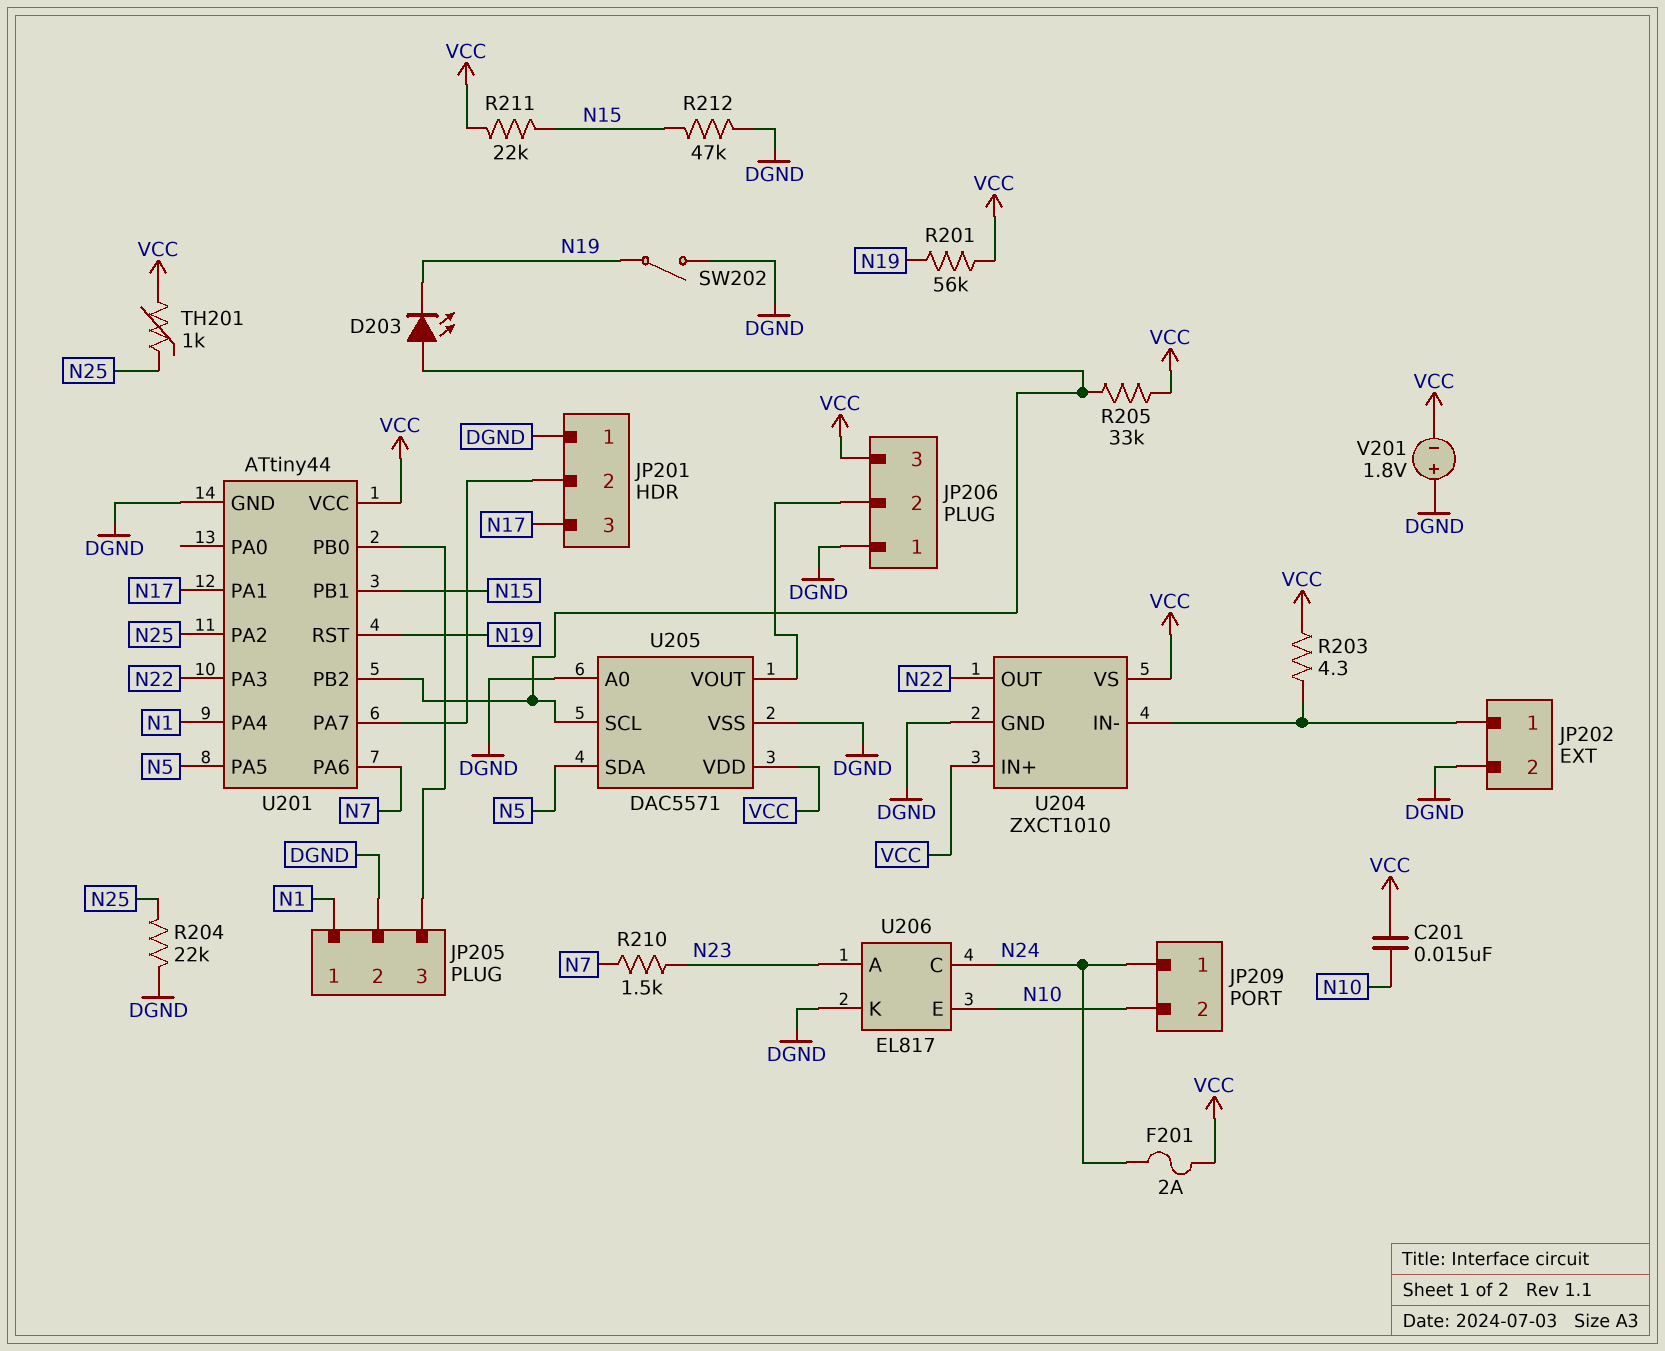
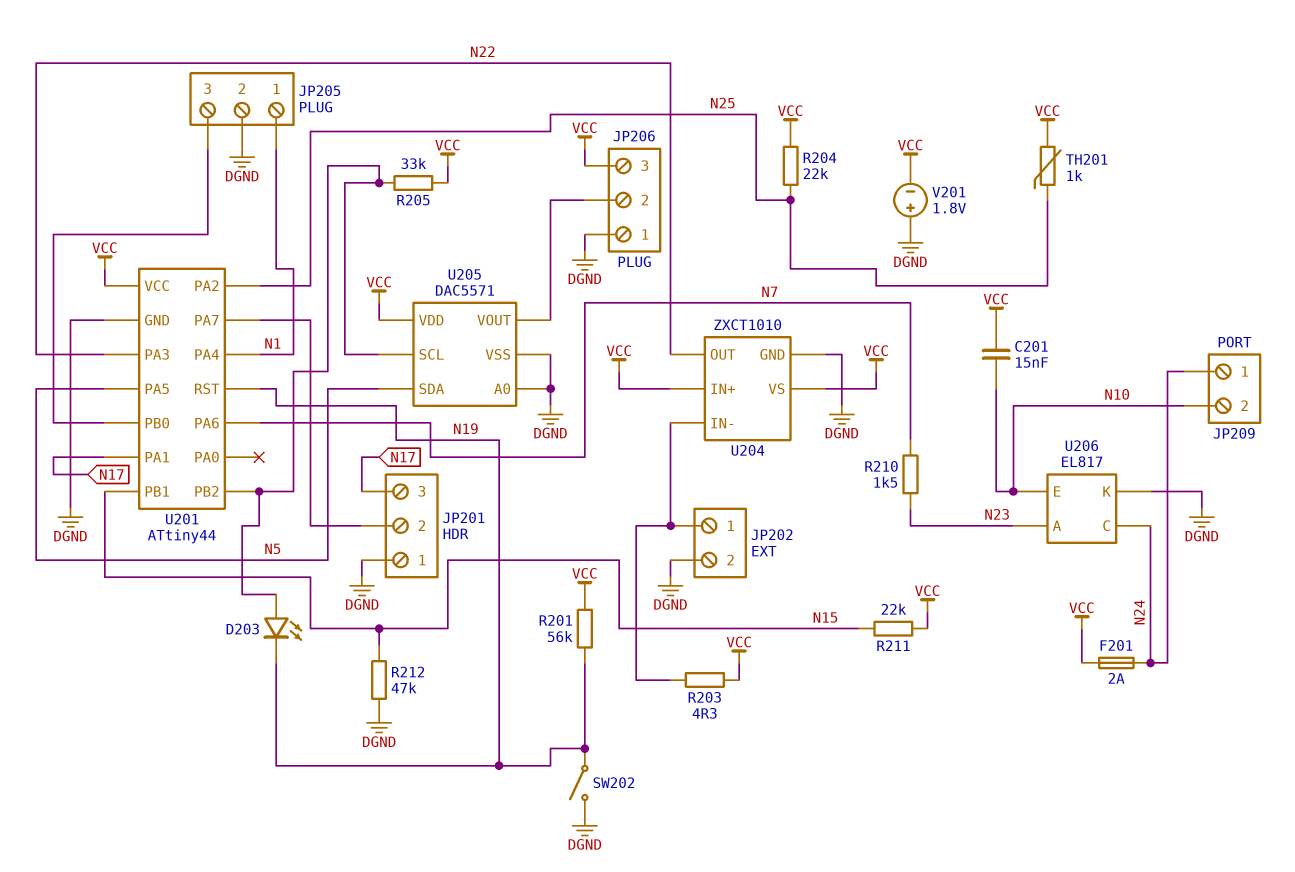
R204: 22k (DGND, N25) -> 22k (N25, VCC)

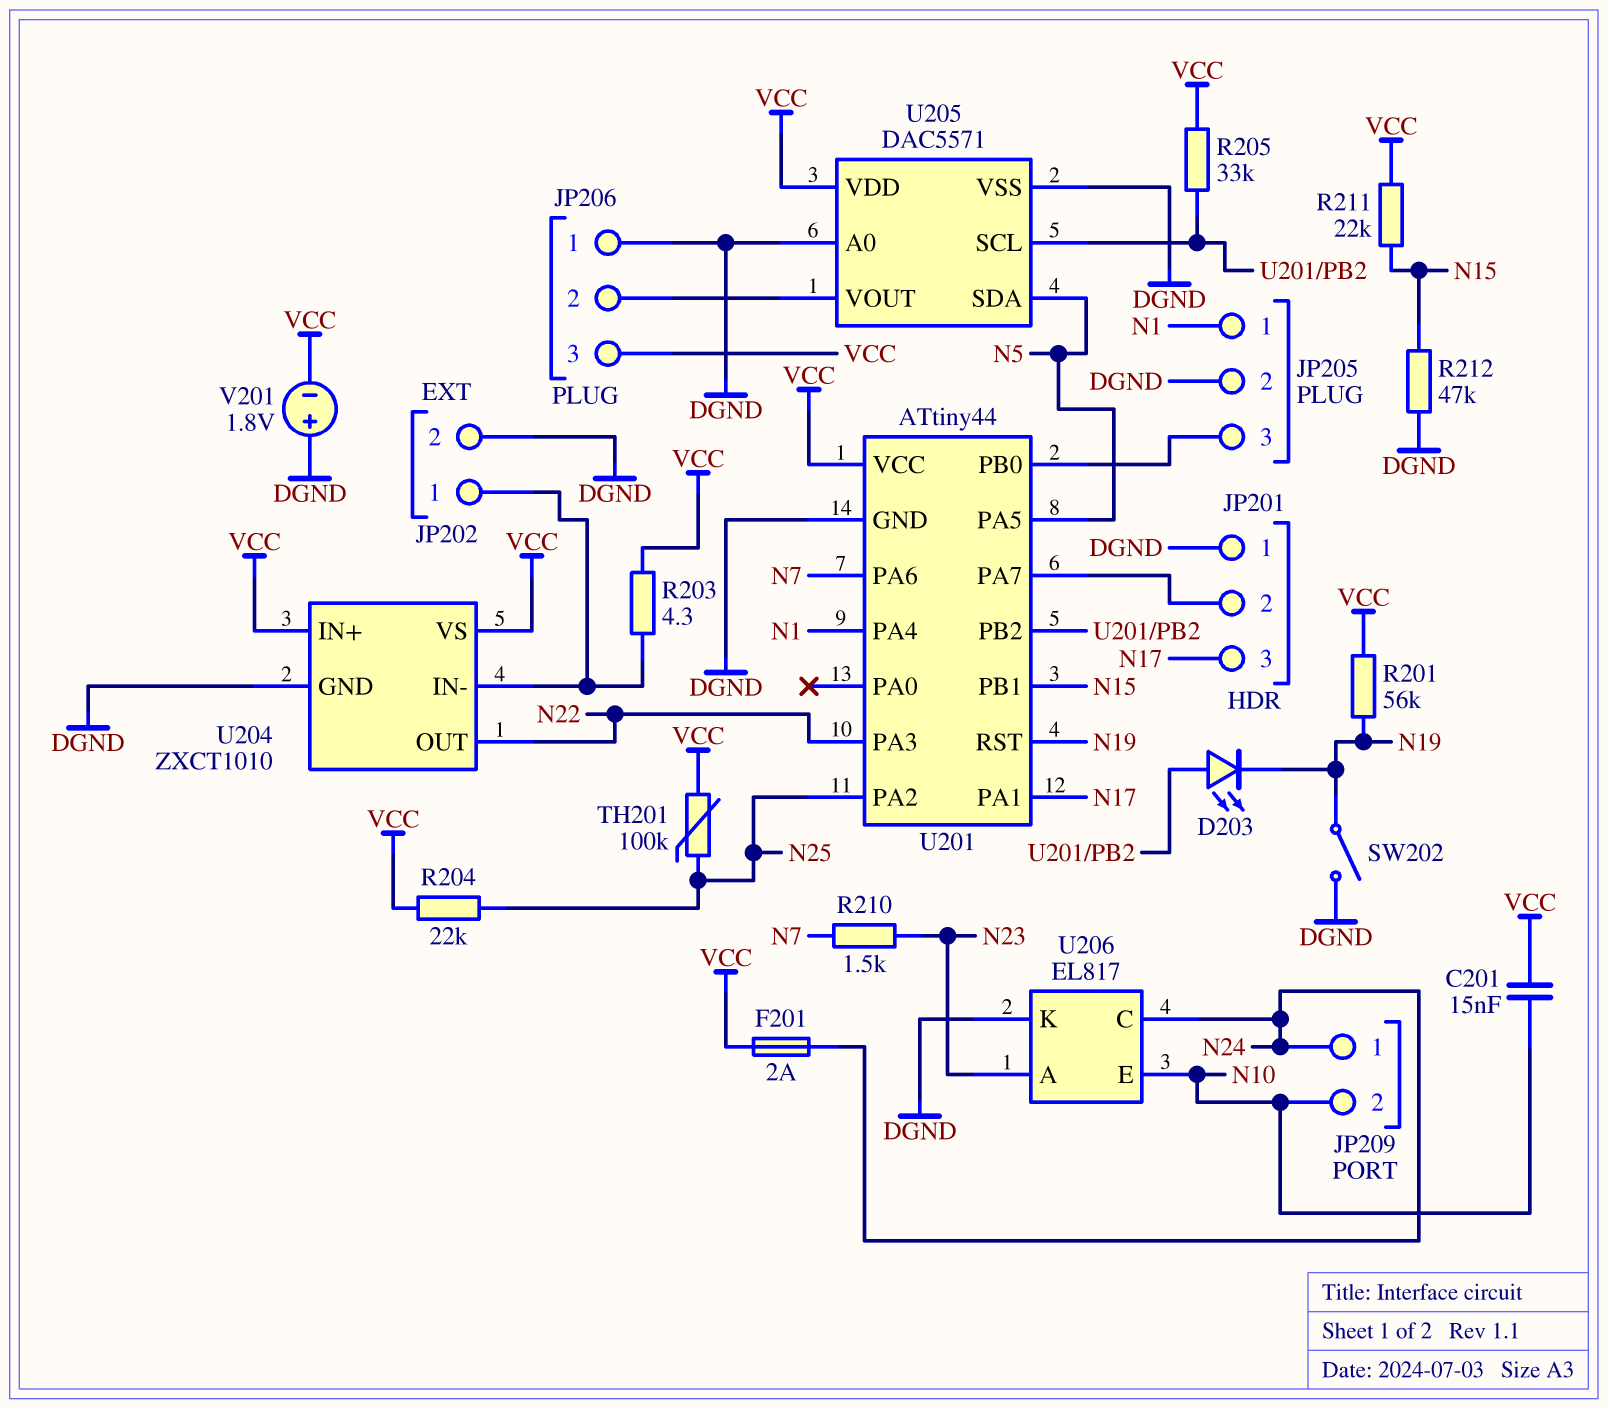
TH201: 1k (N25, VCC) -> 100k (N25, VCC)

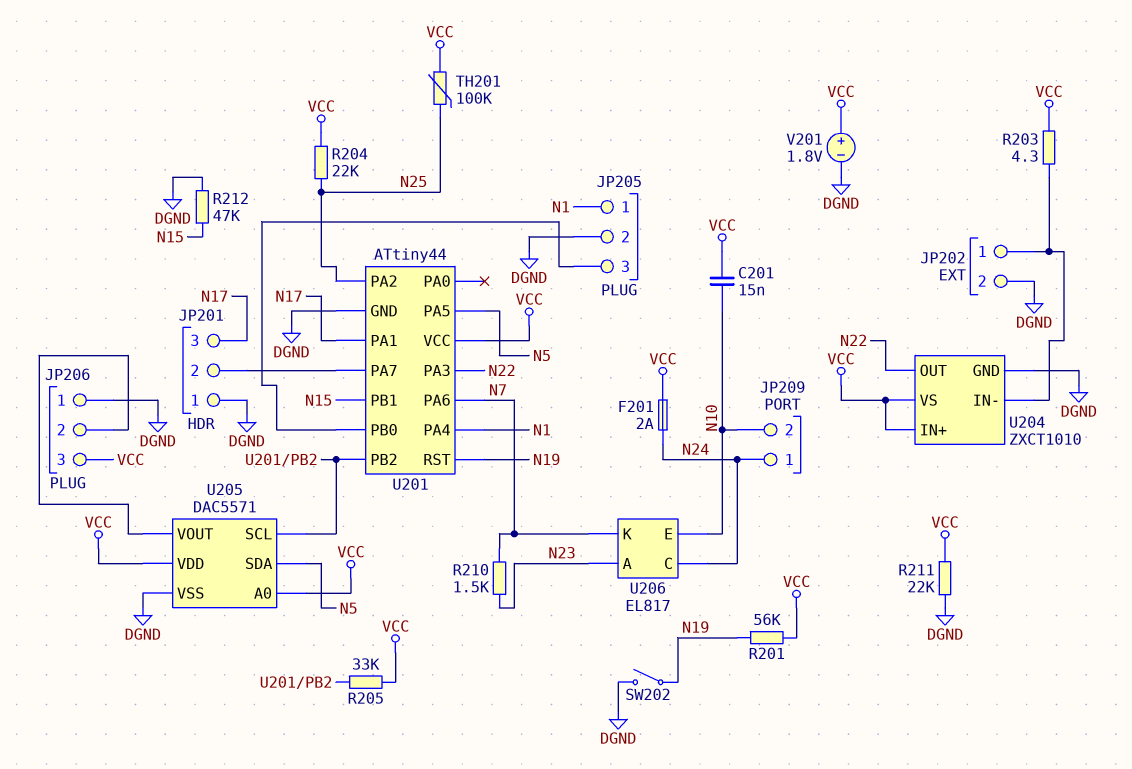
D203: LED (A U201/PB2, K N19) -> none
R211: 22k (N15, VCC) -> 22k (DGND, VCC)
U205 pin A0: DGND -> VCC
U206 pin K: DGND -> N7
V201: 1.8V (plus DGND, minus VCC) -> 1.8V (plus VCC, minus DGND)

